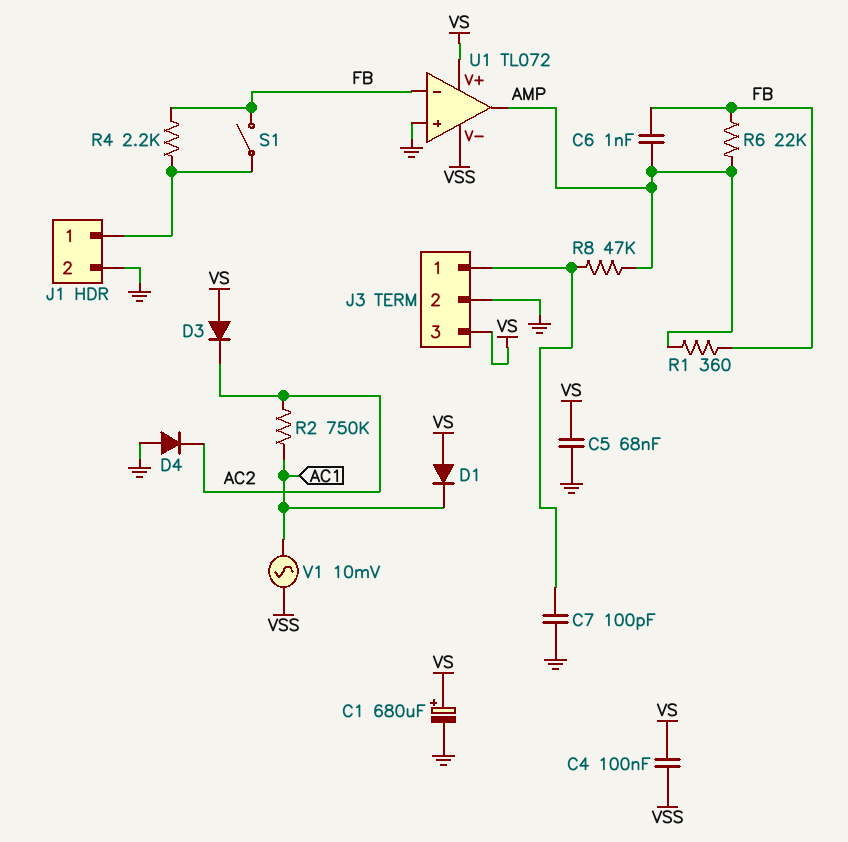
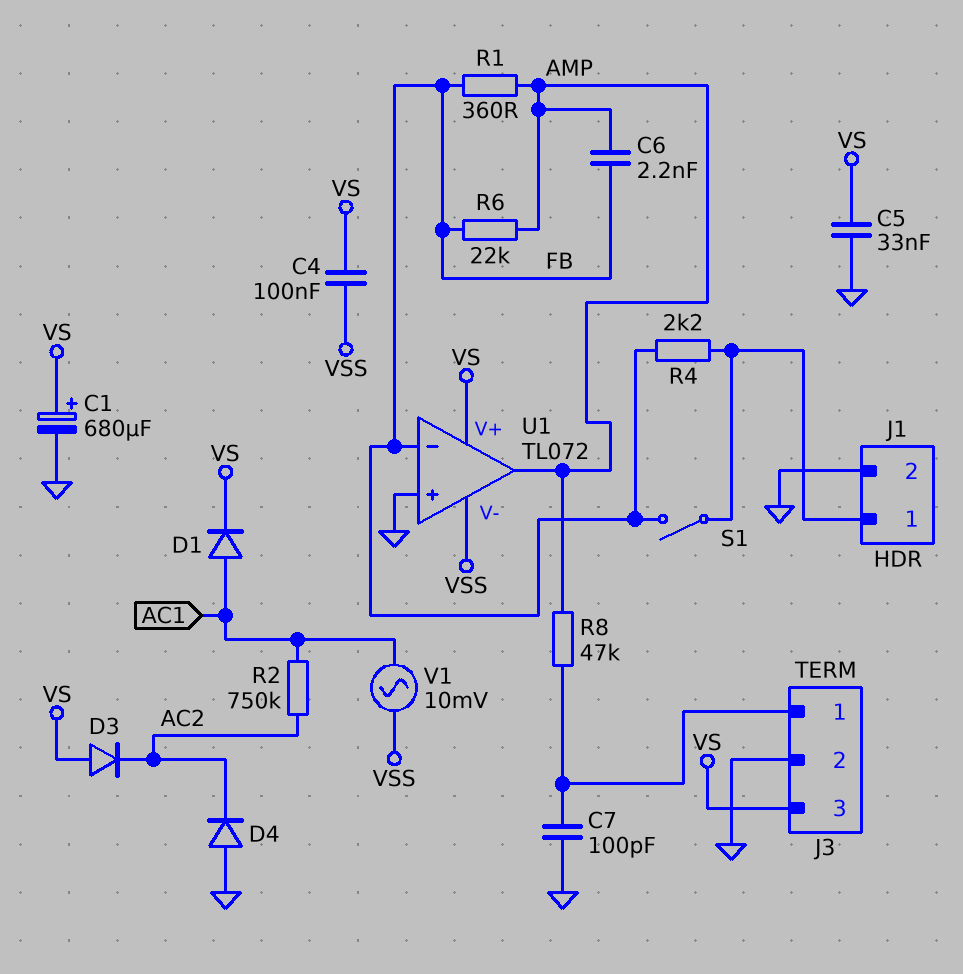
C5: 68nF (GND, VS) -> 33nF (GND, VS)
C6: 1nF (AMP, FB) -> 2.2nF (AMP, FB)
D1: diode (A VS, K AC1) -> diode (A AC1, K VS)

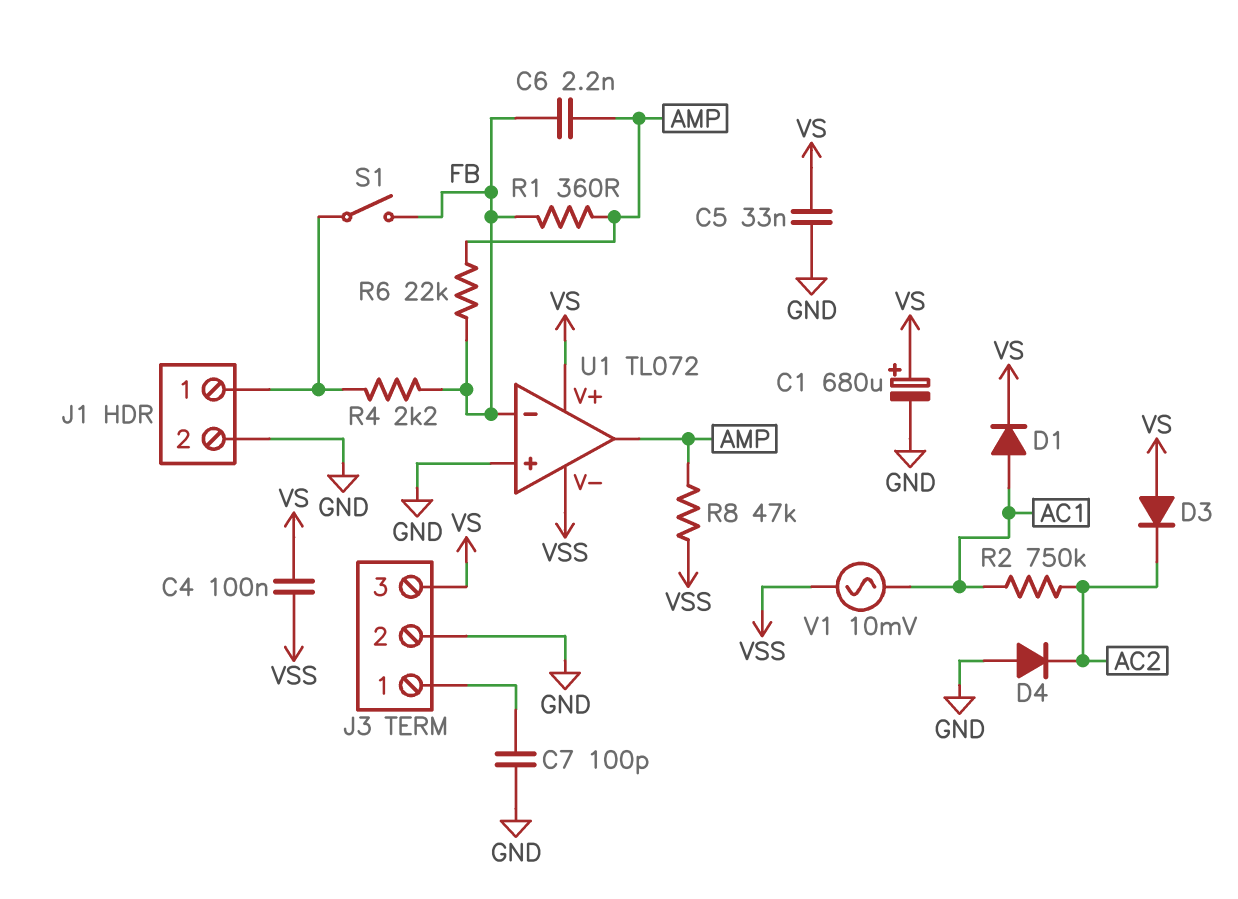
R8: 47k (AMP, J3/1) -> 47k (AMP, VSS)

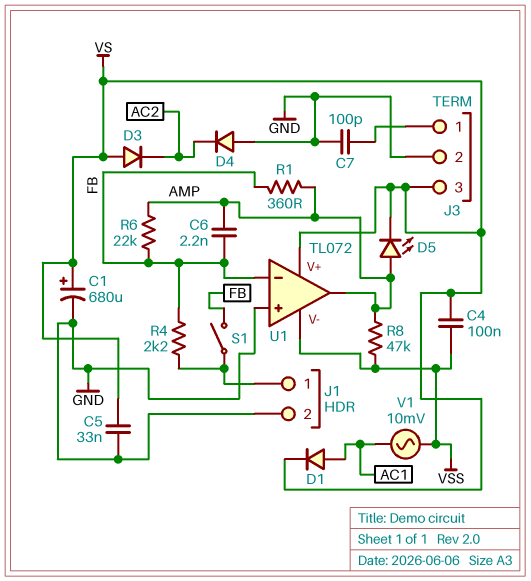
D5: none -> LED (A AMP, K VS)
R2: 750k (AC1, AC2) -> none

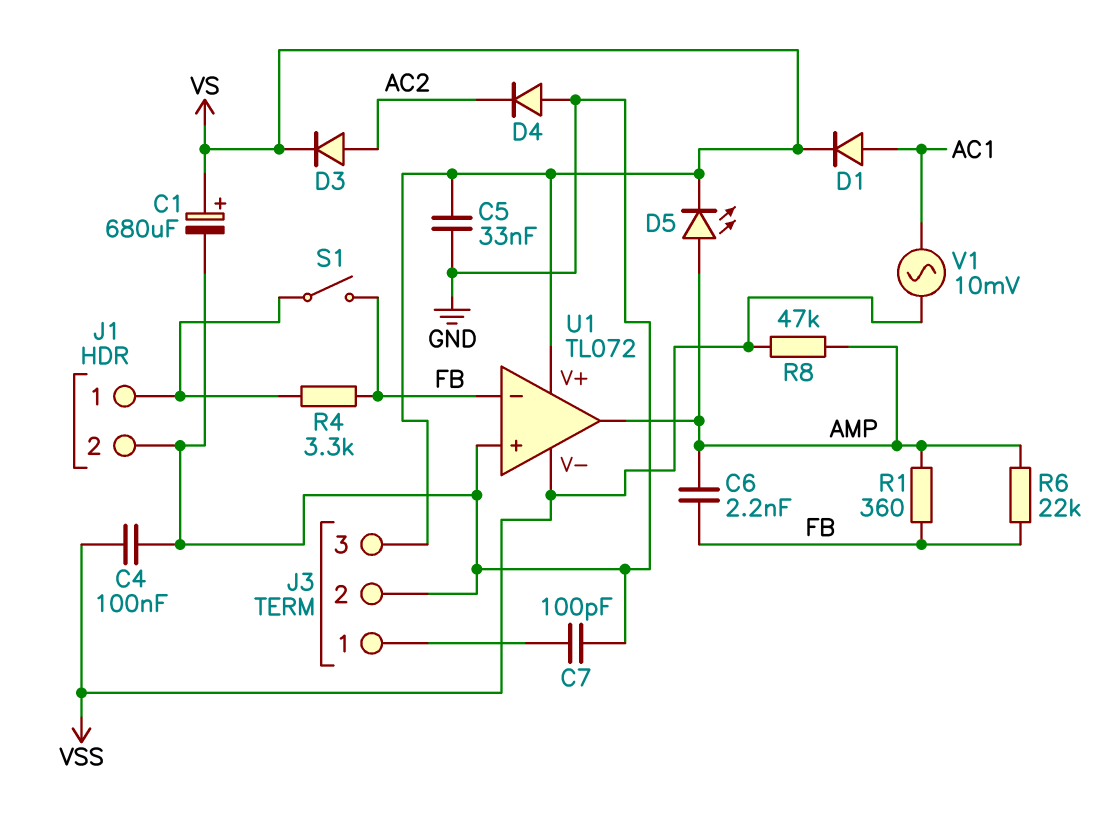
C4: 100nF (VS, VSS) -> 100nF (GND, VSS)
D3: diode (A VS, K AC2) -> diode (A AC2, K VS)
R4: 2.2k (FB, J1/1) -> 3.3k (FB, J1/1)

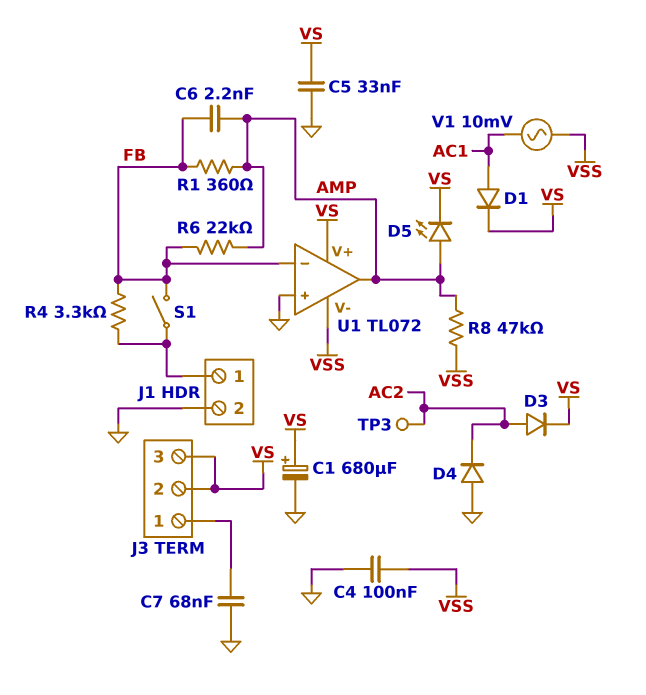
C7: 100pF (GND, J3/1) -> 68nF (GND, J3/1)
J3 pin 2: GND -> VS
TP3: none -> test point (AC2)

